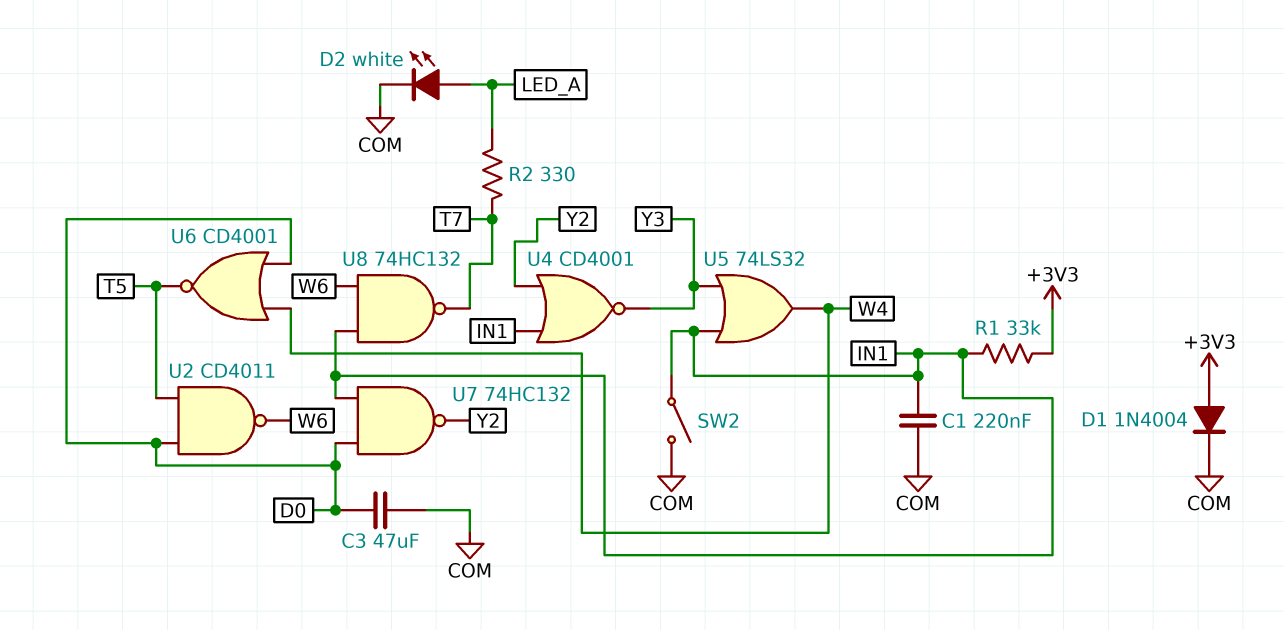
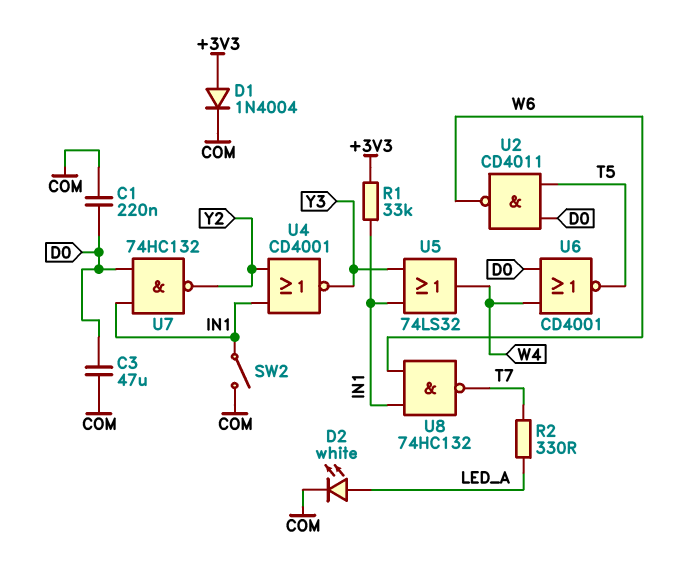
C1: 220nF (COM, IN1) -> 220nF (COM, D0)

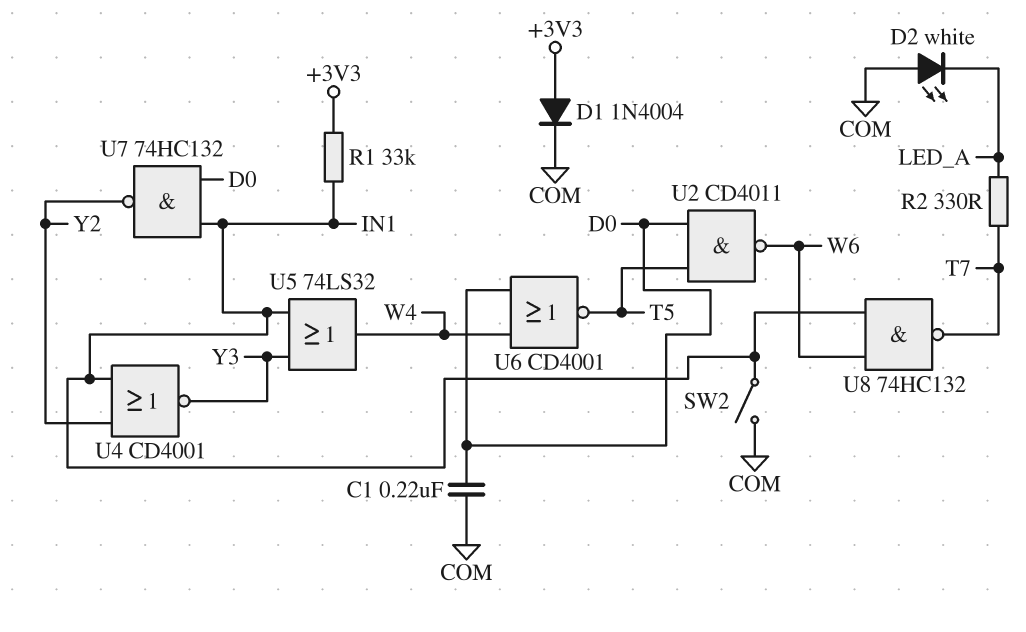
C3: 47uF (COM, D0) -> none
D2: LED white (A LED_A, K COM) -> LED white (A COM, K LED_A)

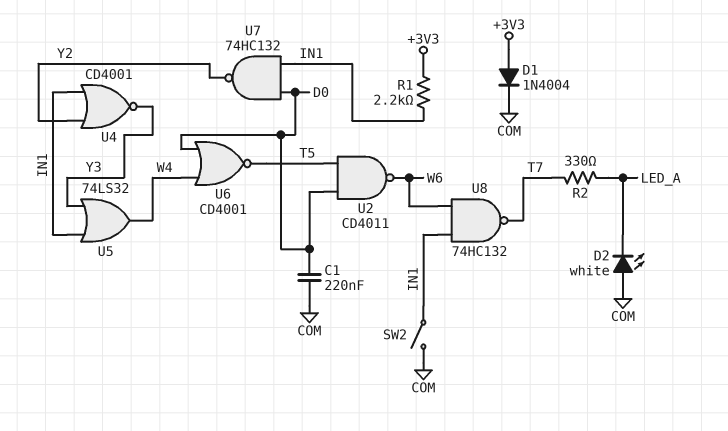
R1: 33k (+3V3, IN1) -> 2.2k (+3V3, IN1)

